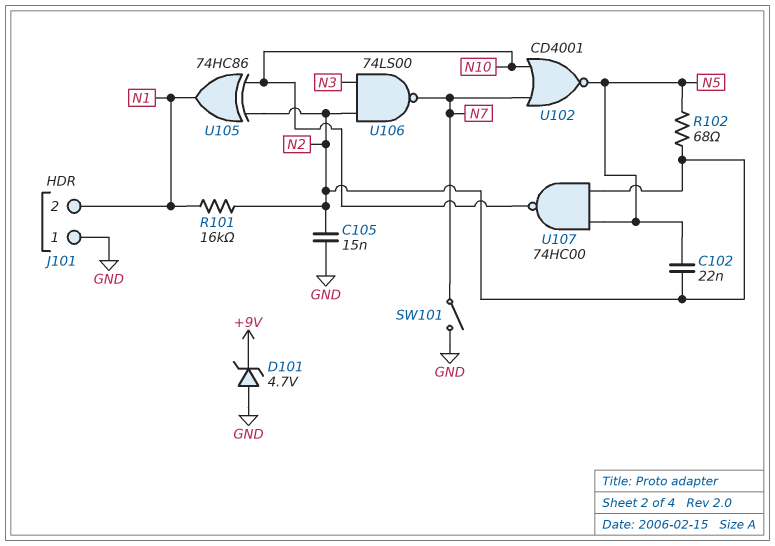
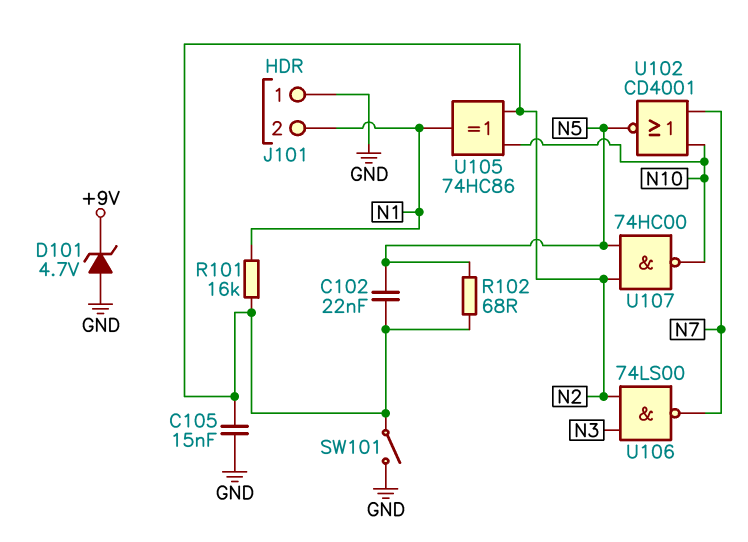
SW101: switch (GND, N7) -> switch (GND, N2)

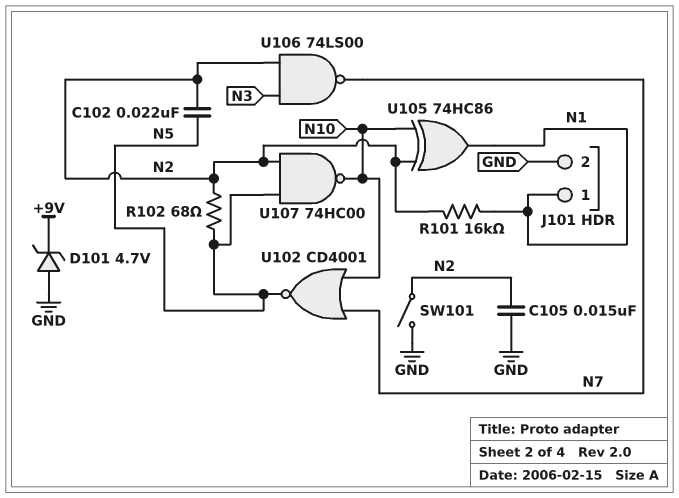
J101 pin 1: GND -> N1
J101 pin 2: N1 -> GND

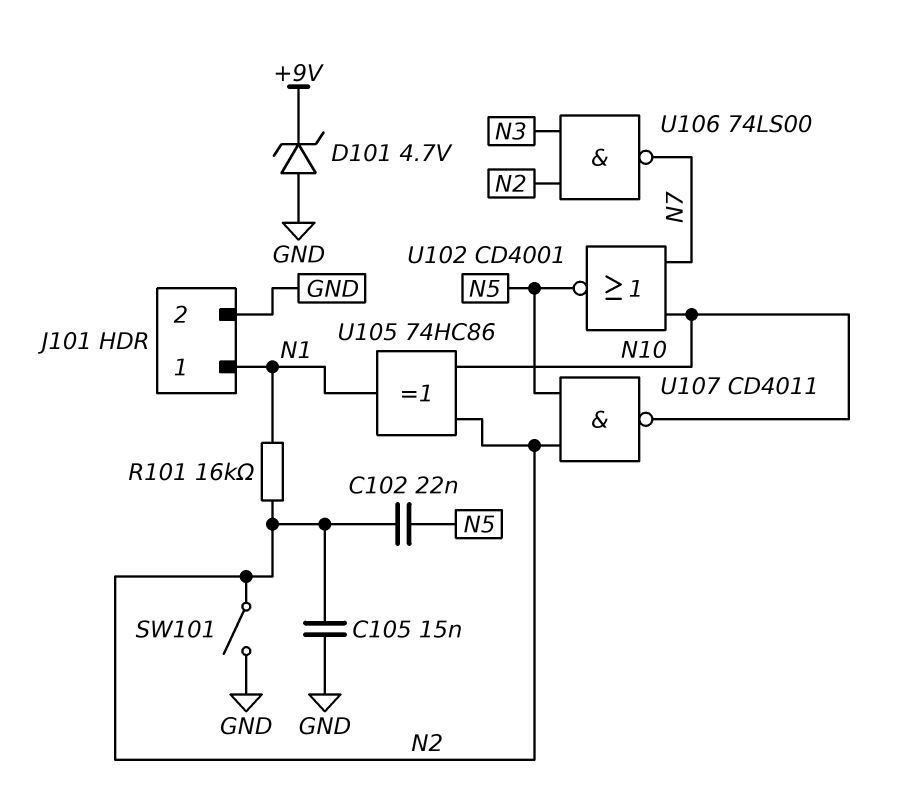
R102: 68 (N2, N5) -> none
U107: NAND 74HC00 (in N2, in N5, out N10) -> NAND CD4011 (in N2, in N5, out N10)

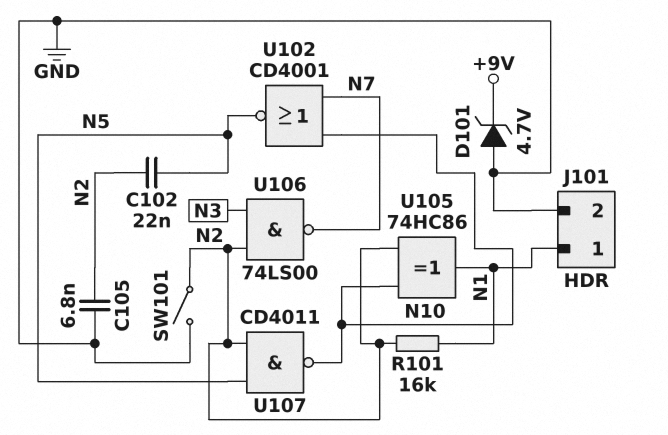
C105: 15nF (GND, N2) -> 6.8nF (GND, N2)

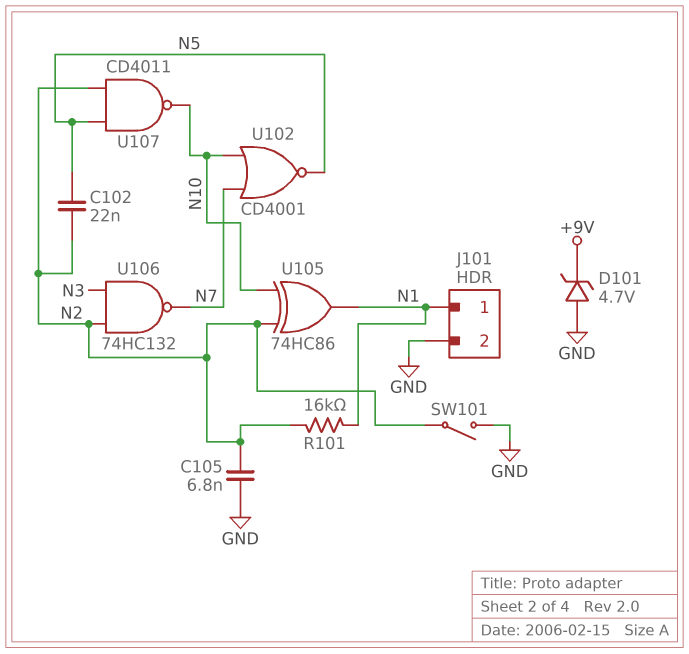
U106: NAND 74LS00 (in N2, in N3, out N7) -> NAND 74HC132 (in N2, in N3, out N7)

